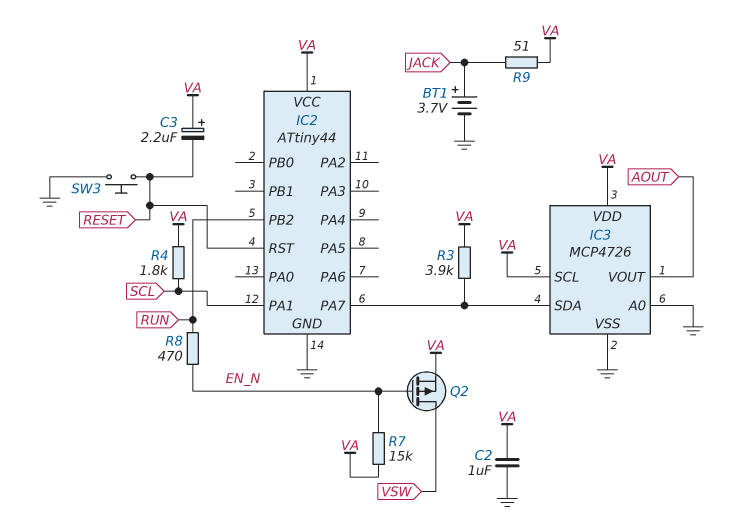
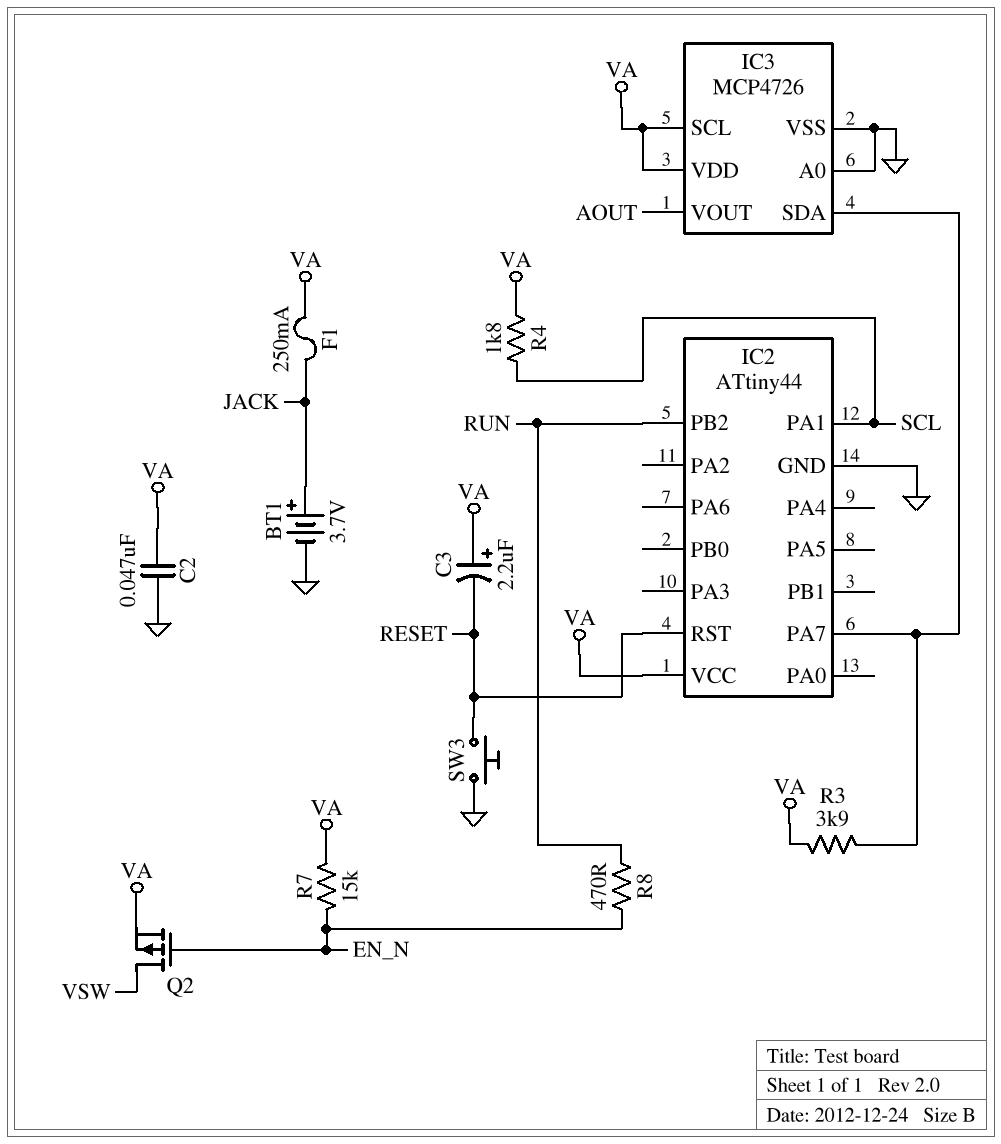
C2: 1uF (GND, VA) -> 47nF (GND, VA)
F1: none -> 250mA (JACK, VA)
R9: 51 (JACK, VA) -> none

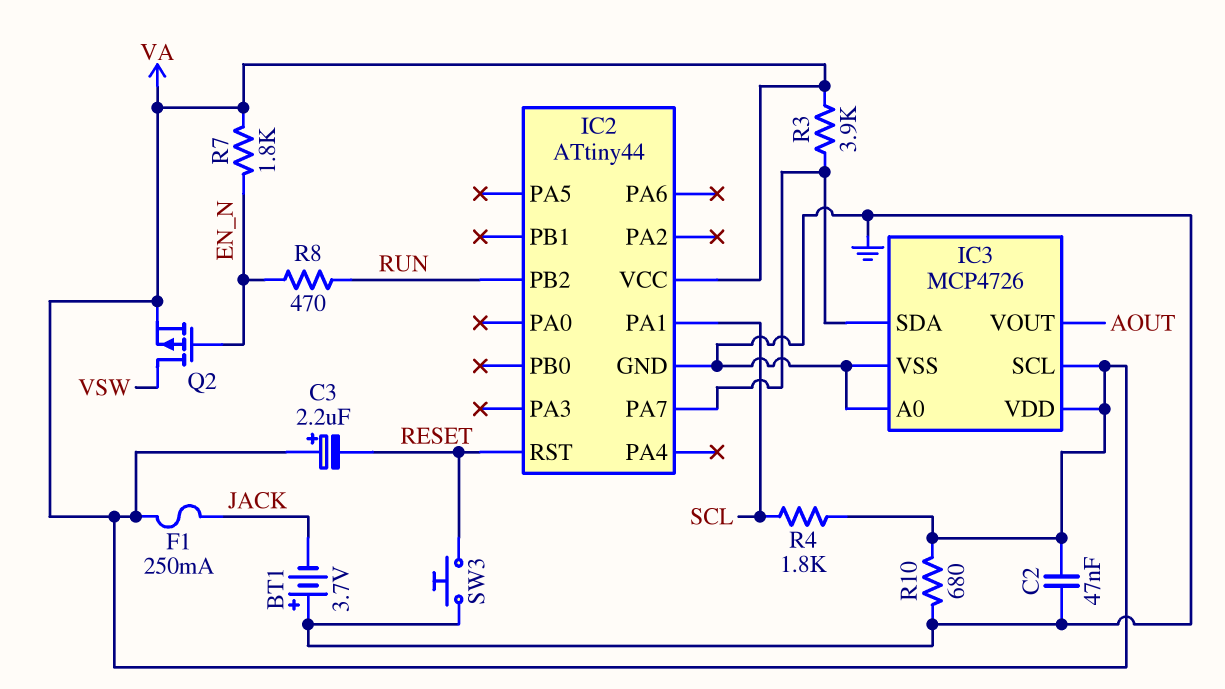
BT1: 3.7V (plus JACK, minus GND) -> 3.7V (plus GND, minus JACK)
R7: 15k (EN_N, VA) -> 1.8k (EN_N, VA)
R10: none -> 680 (GND, VA)

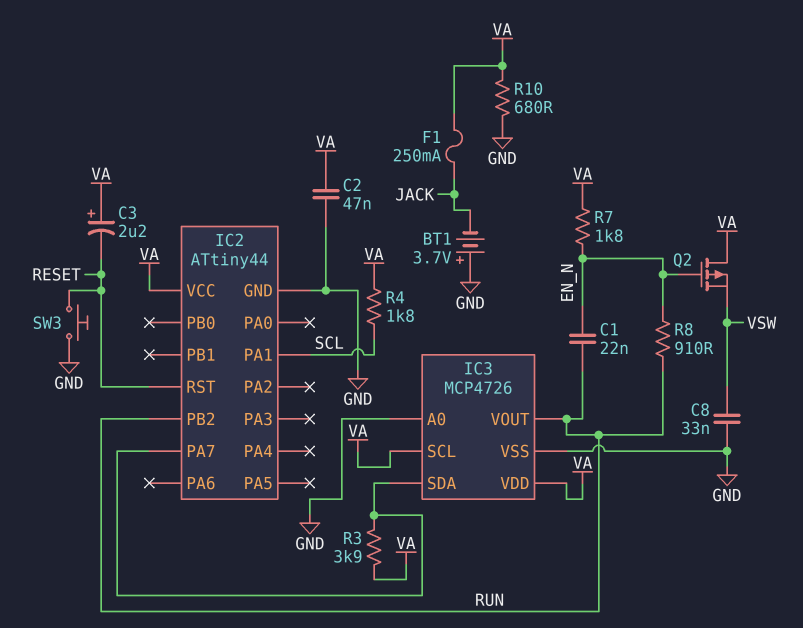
C1: none -> 22nF (EN_N, RUN)
C8: none -> 33nF (GND, VSW)
IC3 pin VOUT: AOUT -> RUN
Q2: PMOS (G EN_N, D VSW, S VA) -> PMOS (G EN_N, D VA, S VSW)
R8: 470 (EN_N, RUN) -> 910 (EN_N, RUN)

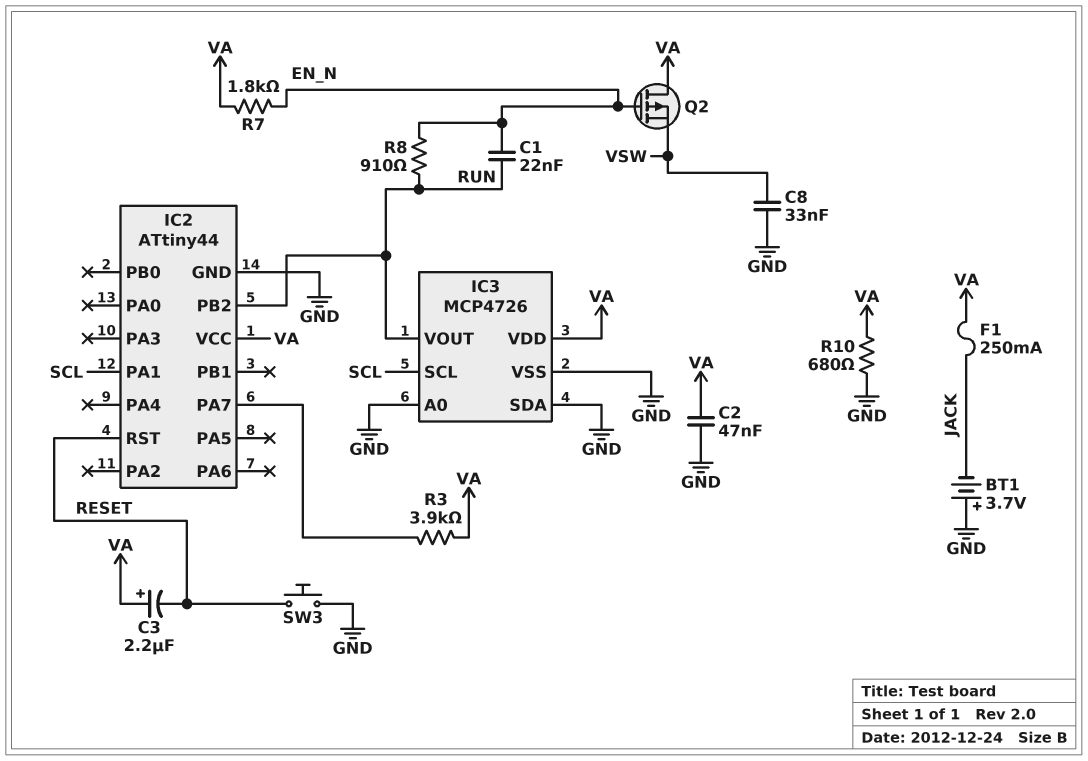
IC3 pin SCL: VA -> SCL
IC3 pin SDA: IC2/PA7 -> GND
R4: 1.8k (SCL, VA) -> none

